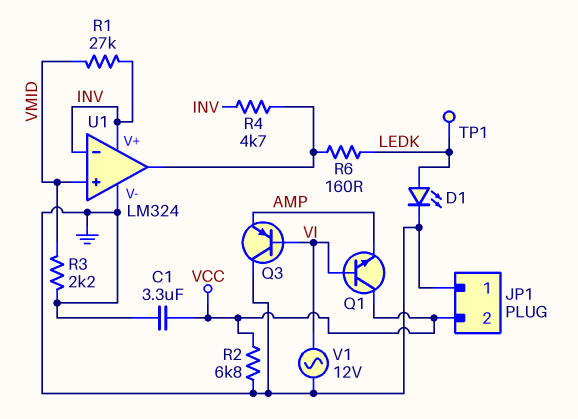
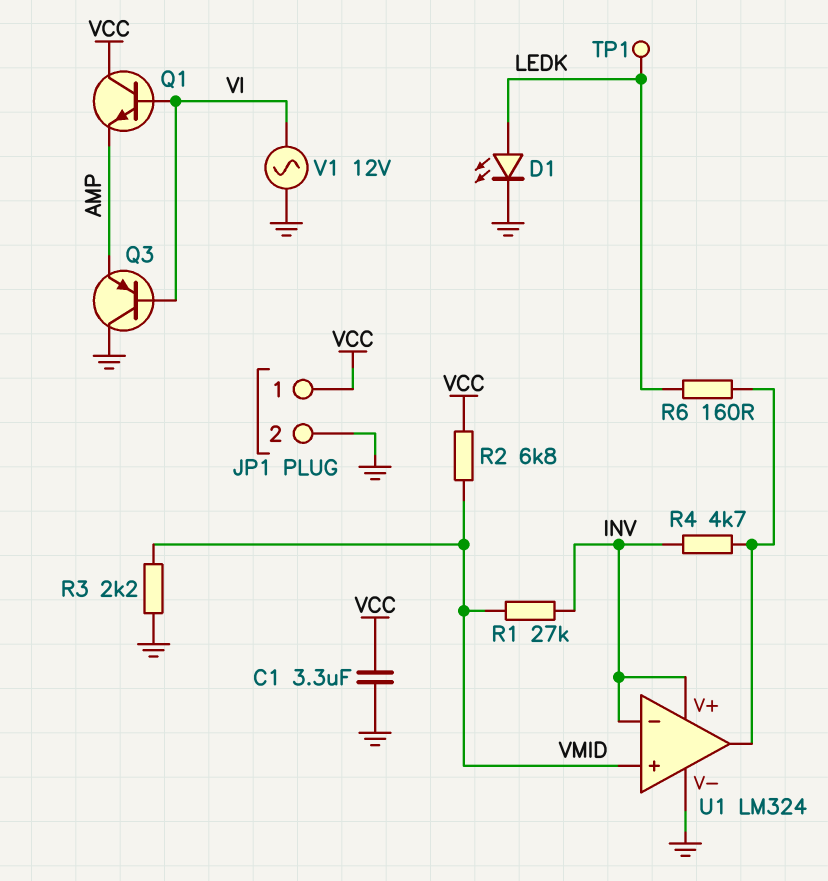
JP1 pin 1: GND -> VCC
JP1 pin 2: VCC -> GND
R2: 6.8k (GND, VCC) -> 6.8k (VCC, VMID)

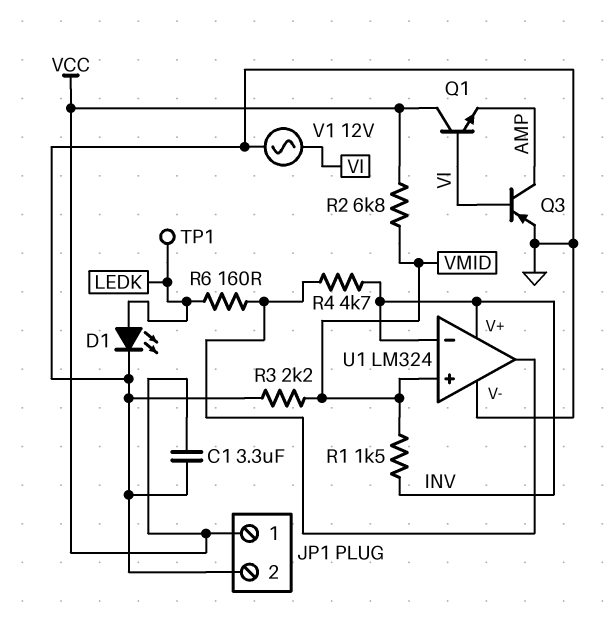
Q3: PNP (B VI, C GND, E AMP) -> PNP (B VI, C AMP, E GND)
R1: 27k (INV, VMID) -> 1.5k (INV, VMID)

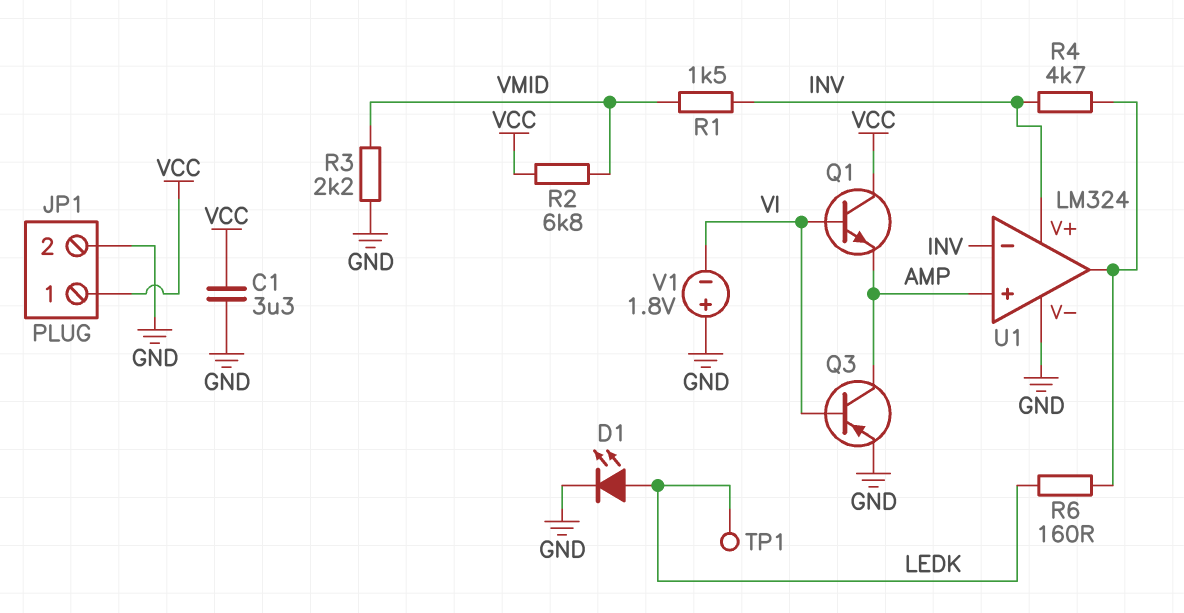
U1 pin in+: VMID -> AMP
V1: AC 12V (GND, VI) -> 1.8V (plus GND, minus VI)

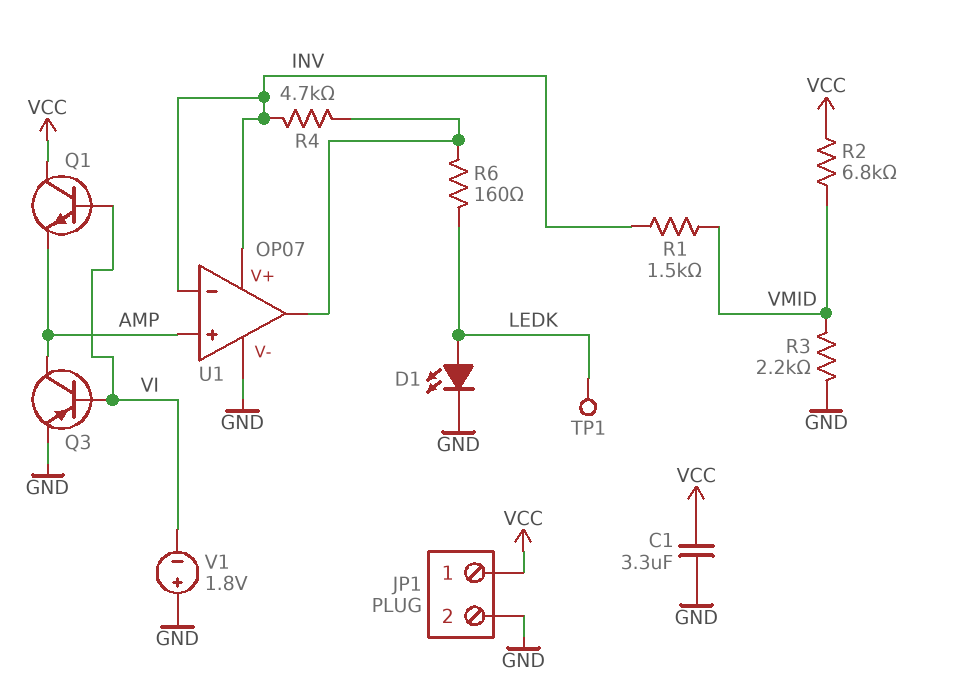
U1: LM324 -> OP07

